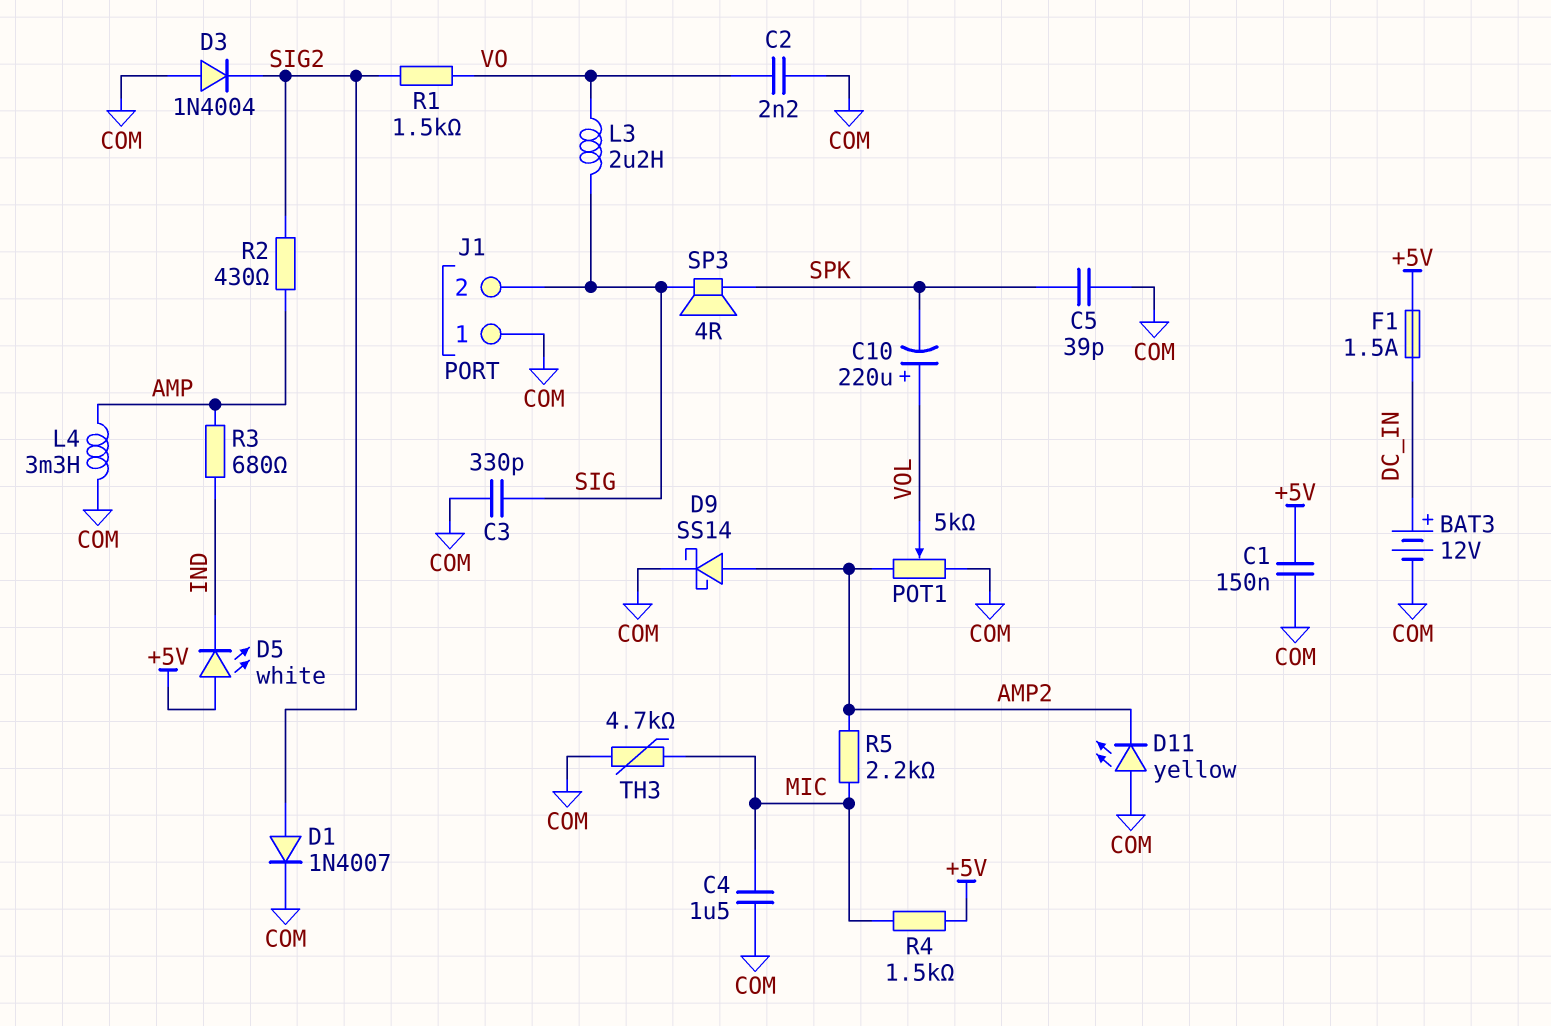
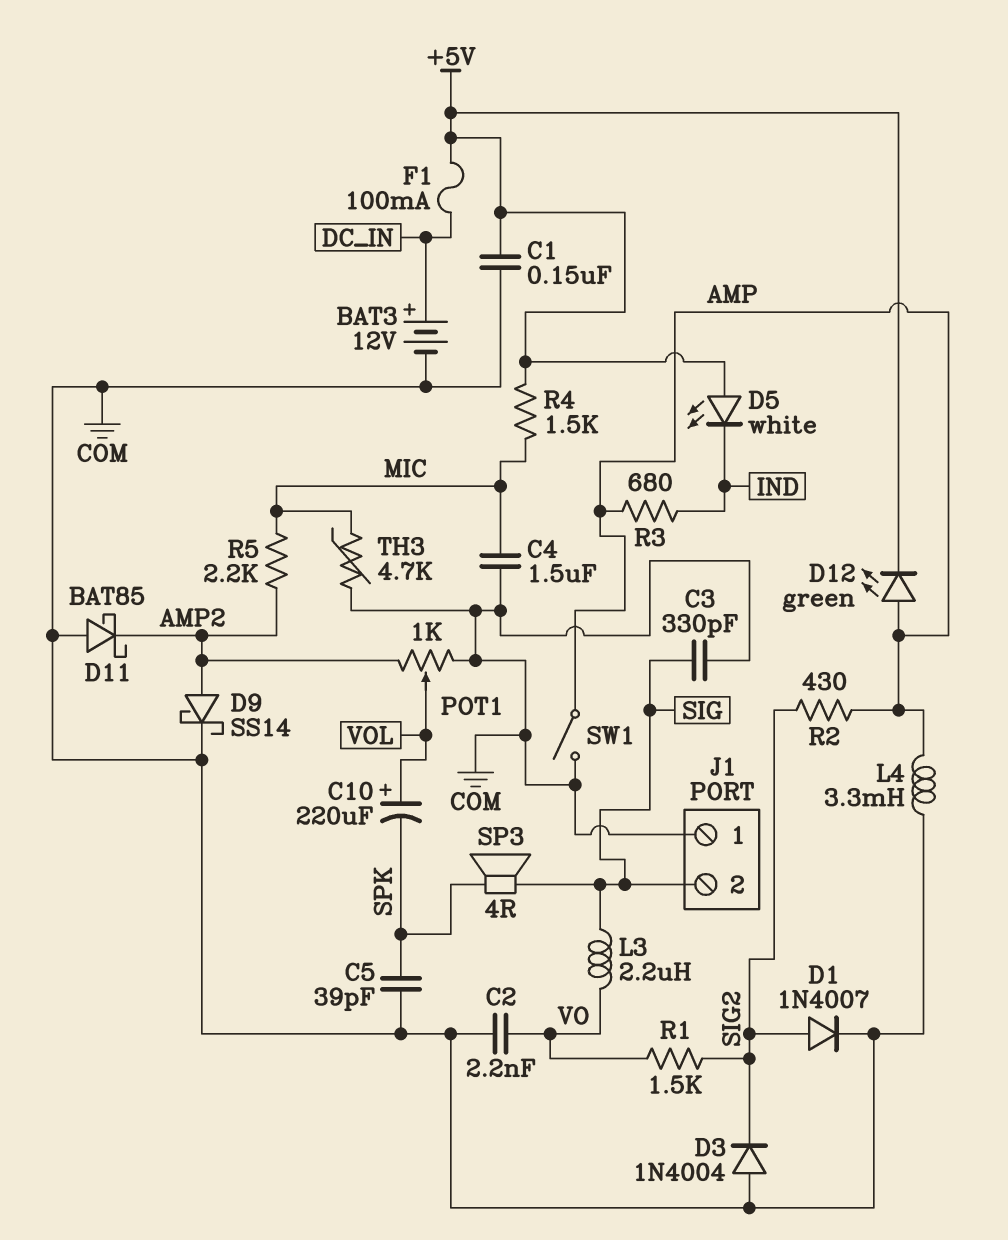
D11: LED yellow (A COM, K AMP2) -> schottky BAT85 (A COM, K AMP2)
D12: none -> LED green (A AMP, K +5V)
F1: 1.5A (+5V, DC_IN) -> 100mA (+5V, DC_IN)
POT1: 5k (AMP2, COM, wiper VOL) -> 1k (AMP2, COM, wiper VOL)
SW1: none -> switch (AMP, COM)

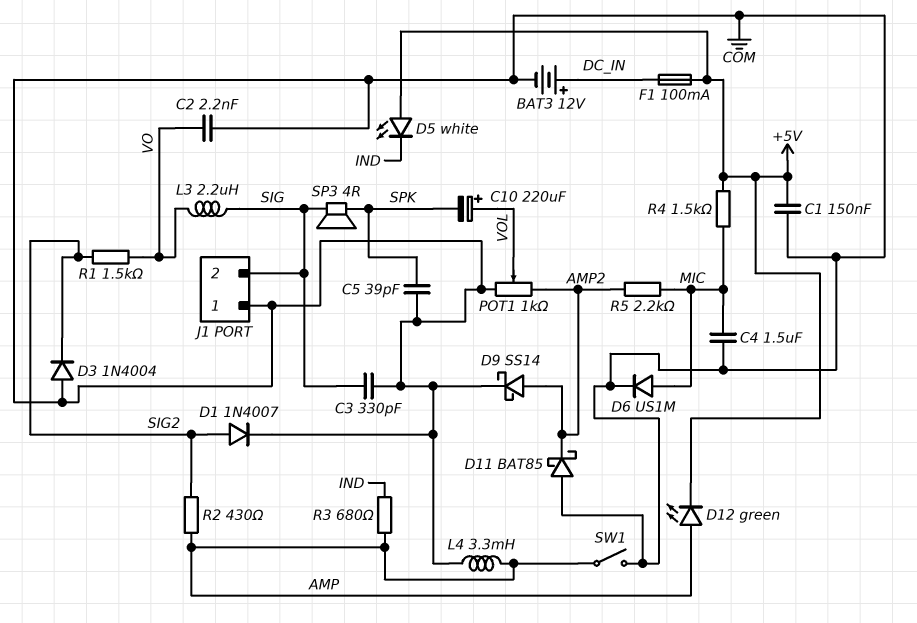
D6: none -> diode US1M (A MIC, K COM)
TH3: 4.7k (COM, MIC) -> none

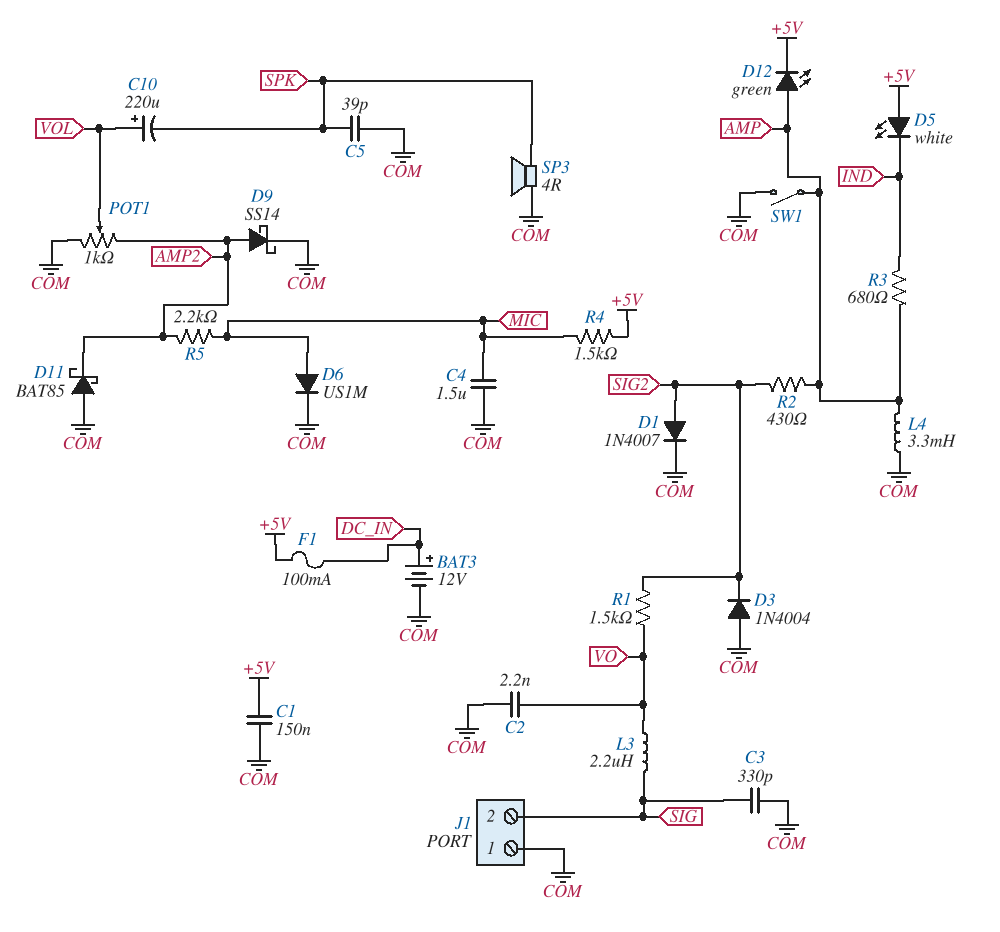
SP3: speaker 4R (SIG, SPK) -> speaker 4R (COM, SPK)

